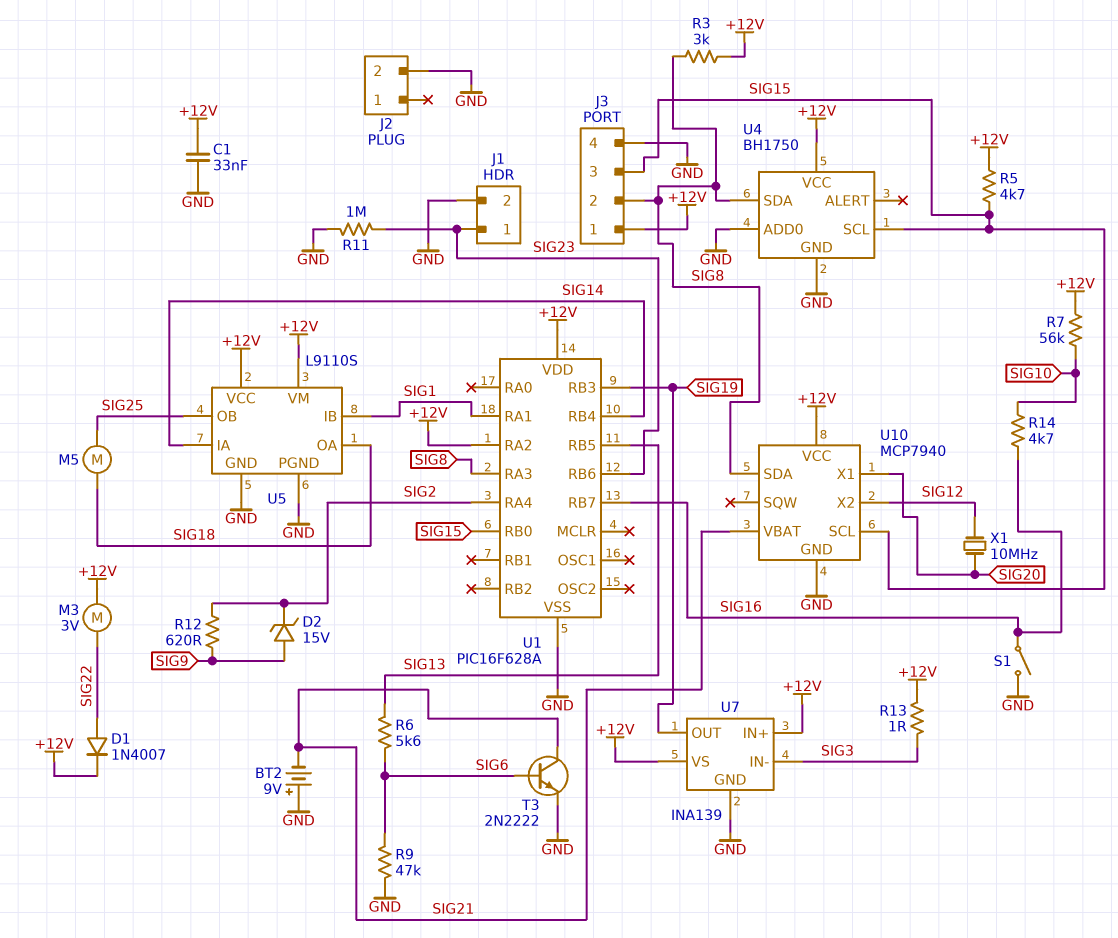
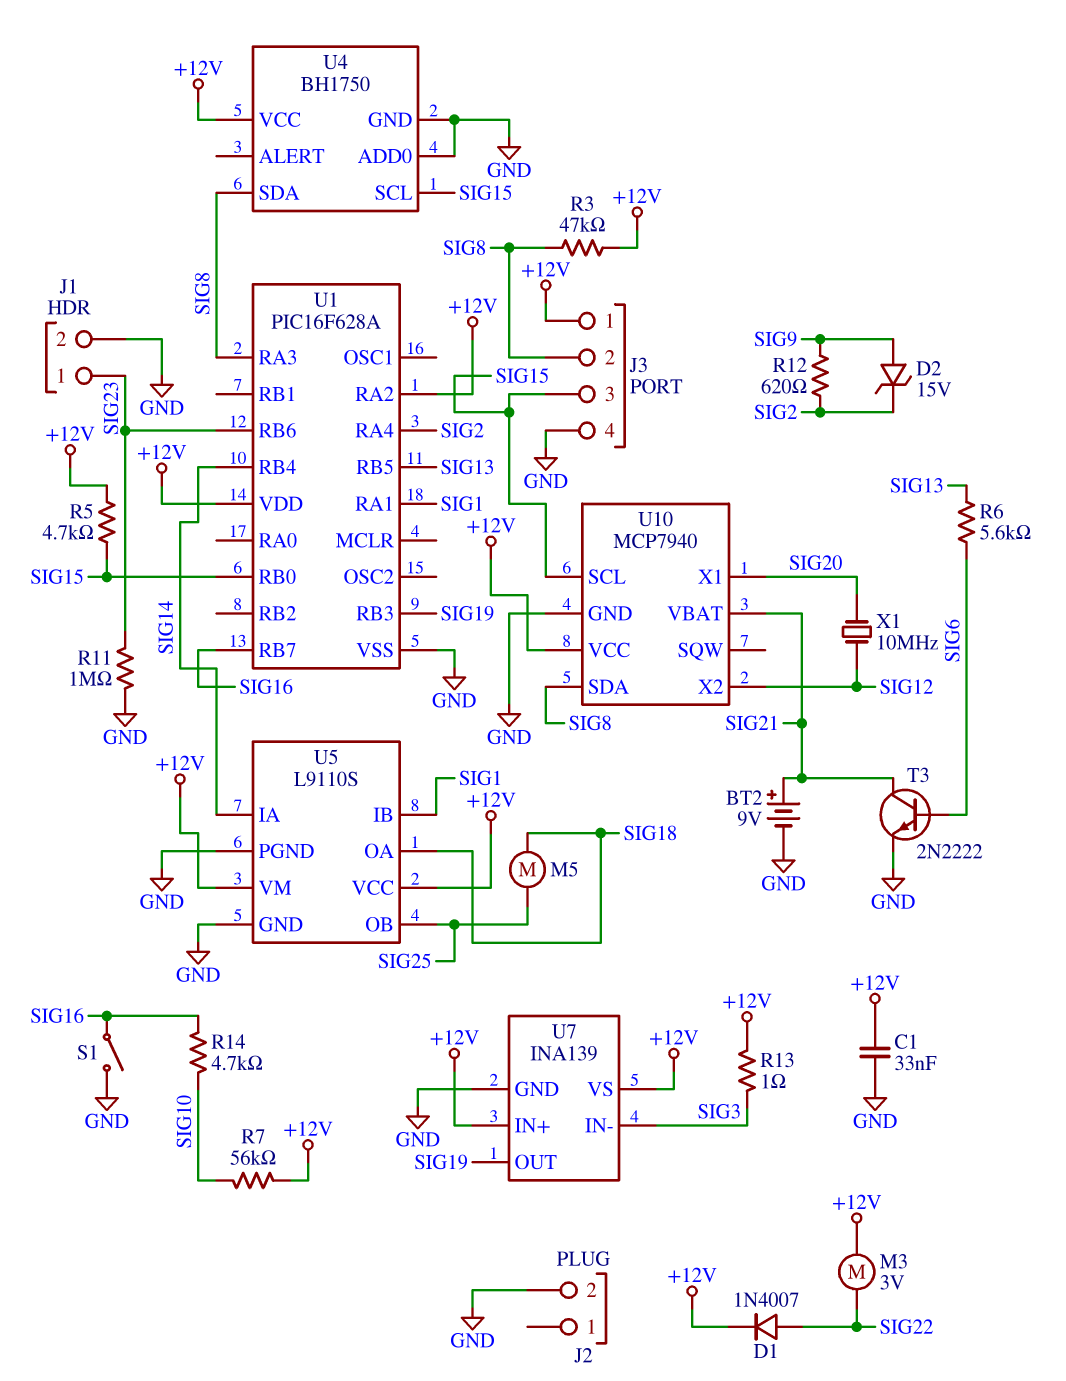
BT2: 9V (plus GND, minus SIG21) -> 9V (plus SIG21, minus GND)
R3: 3k (+12V, SIG8) -> 47k (+12V, SIG8)
R9: 47k (GND, SIG6) -> none

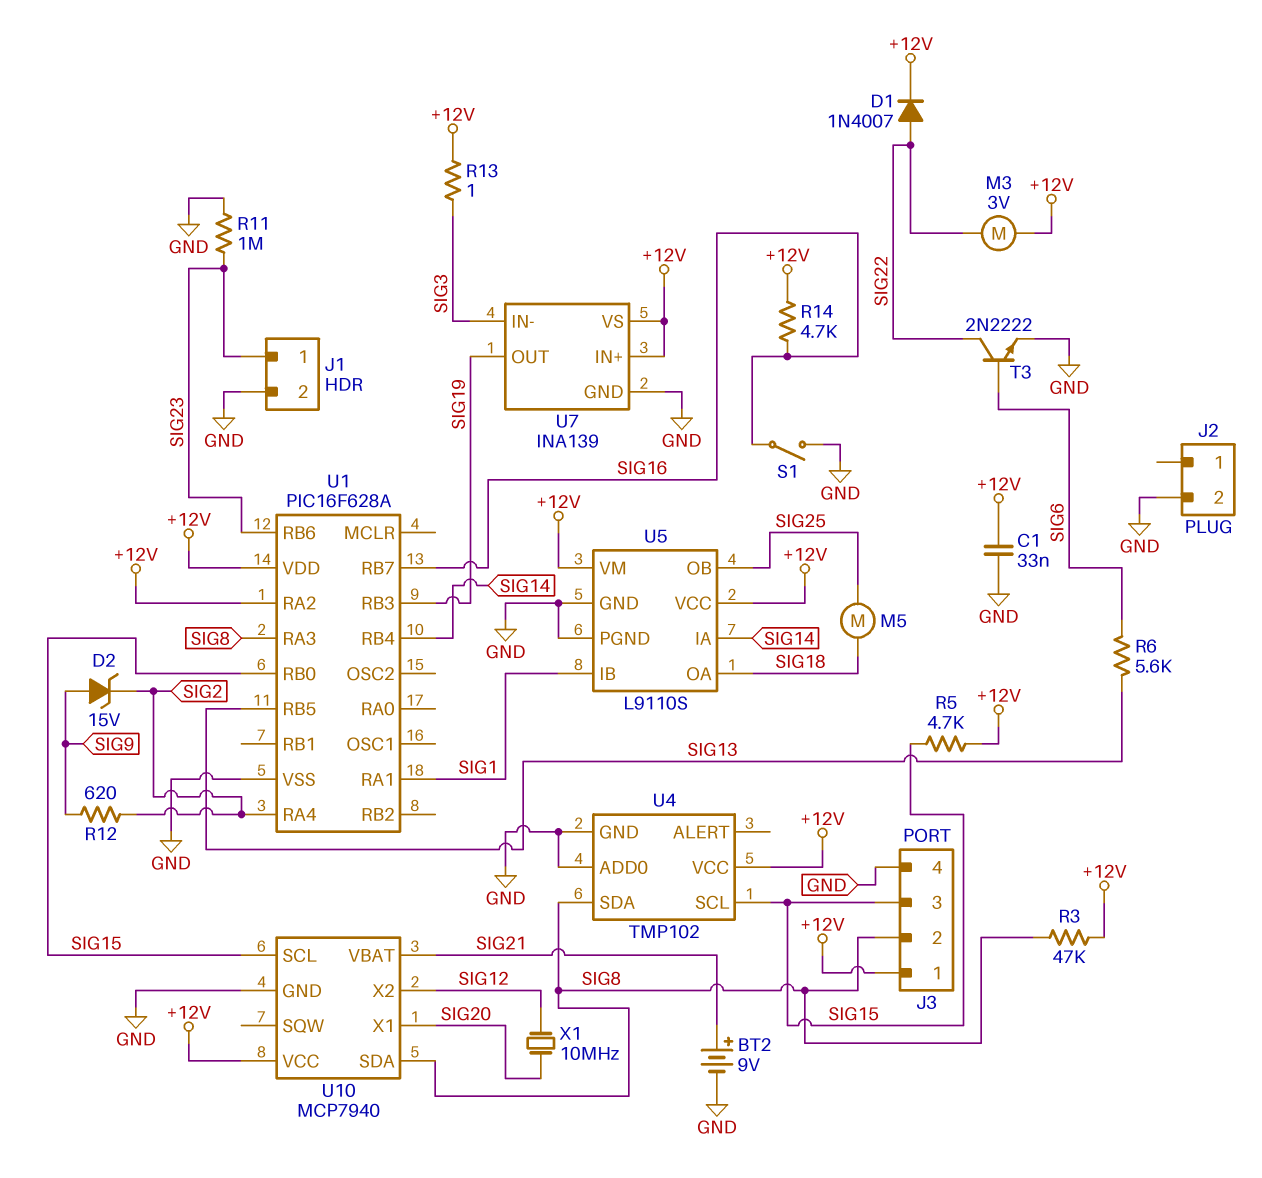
R7: 56k (+12V, SIG10) -> none
R14: 4.7k (SIG10, SIG16) -> 4.7k (+12V, SIG16)
T3: NPN 2N2222 (B SIG6, C SIG21, E GND) -> NPN 2N2222 (B SIG6, C SIG22, E GND)
U4: BH1750 -> TMP102

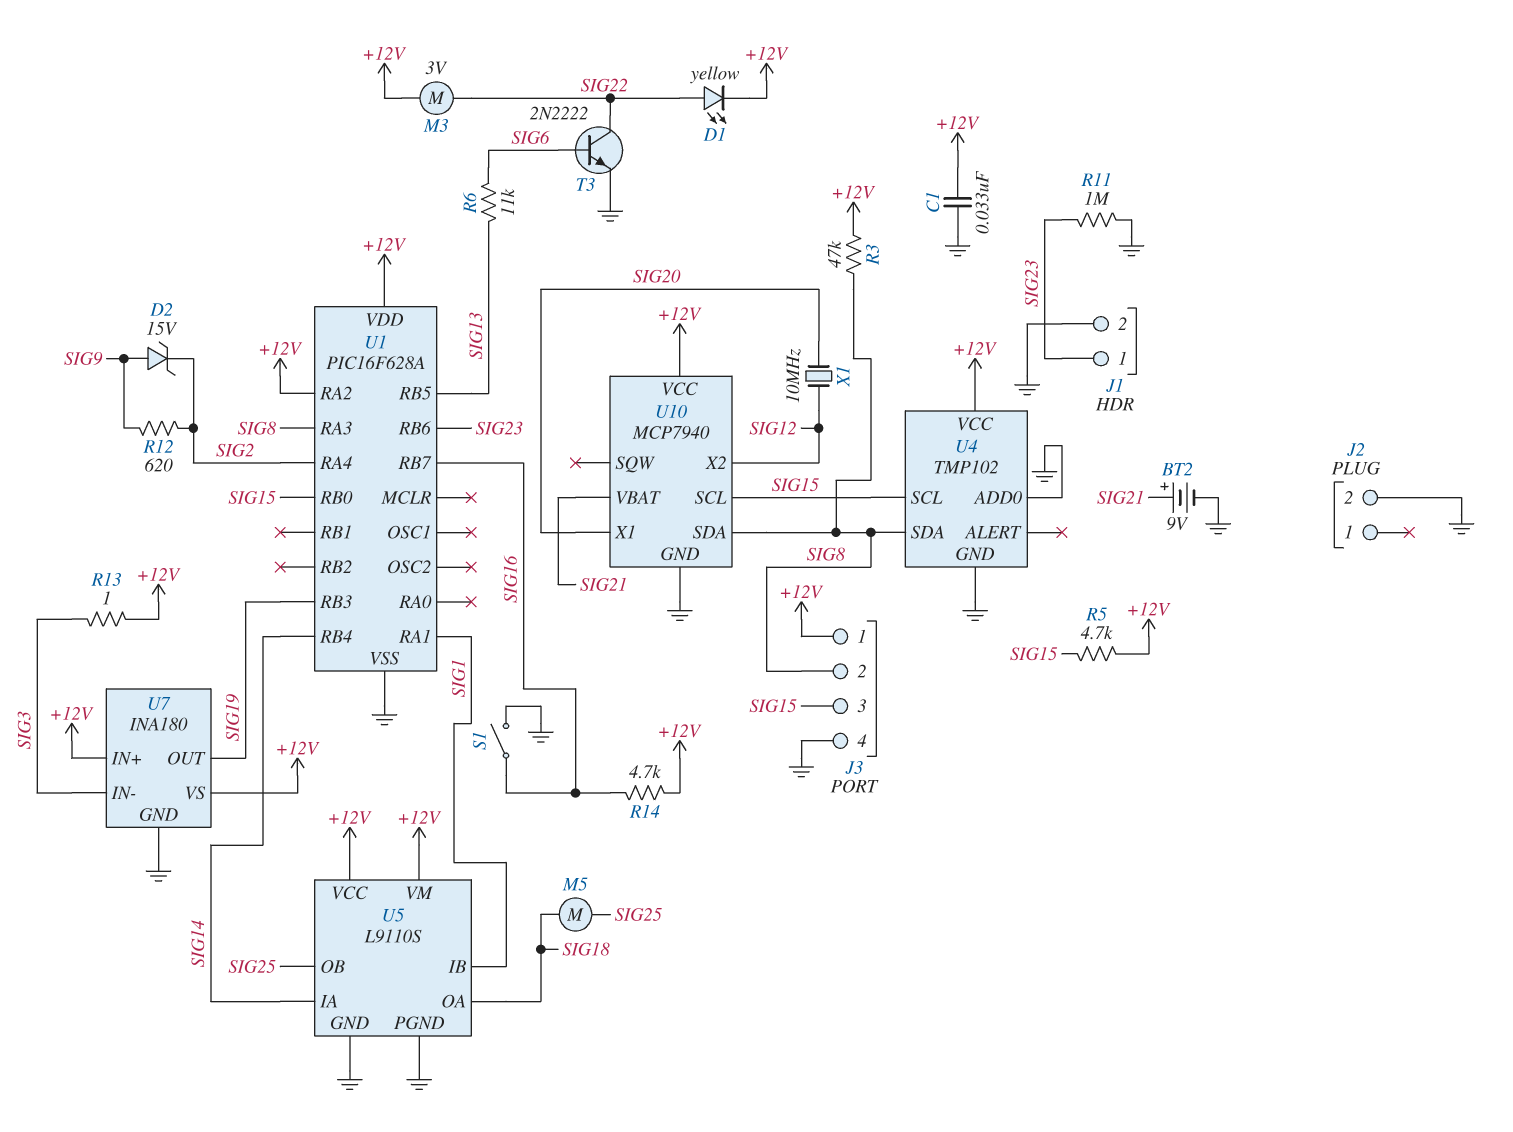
D1: diode 1N4007 (A SIG22, K +12V) -> LED yellow (A SIG22, K +12V)
R6: 5.6k (SIG6, SIG13) -> 11k (SIG6, SIG13)
U7: INA139 -> INA180

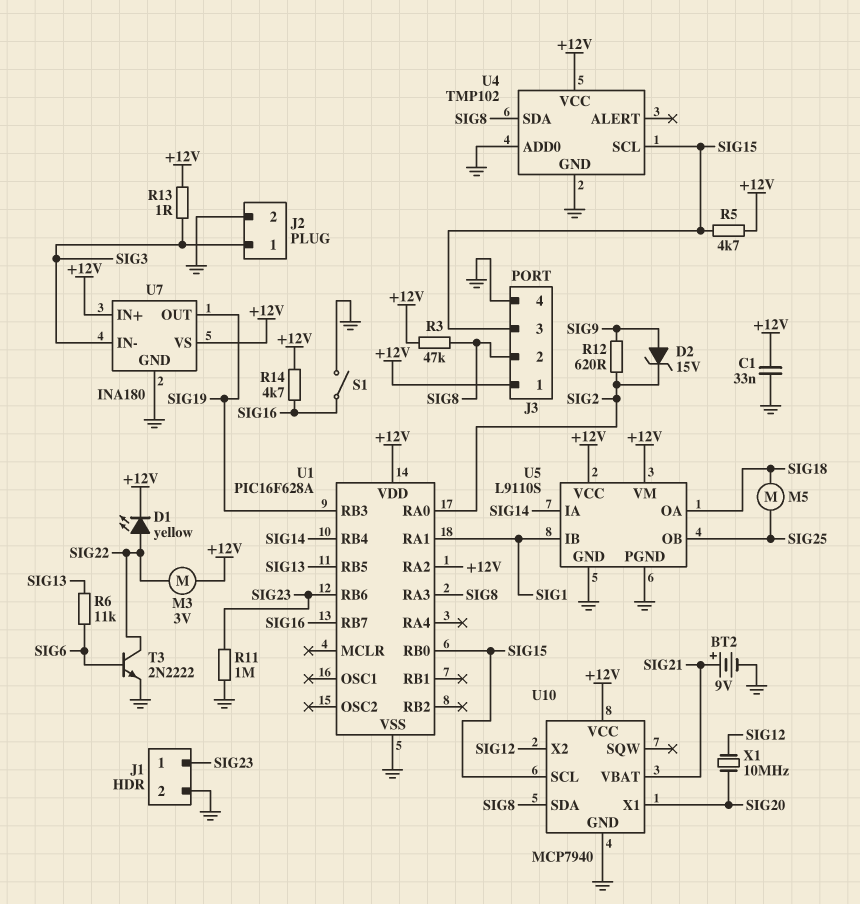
J2 pin 1: none -> SIG3
U1 pin RA0: none -> SIG2
U1 pin RA4: SIG2 -> none

